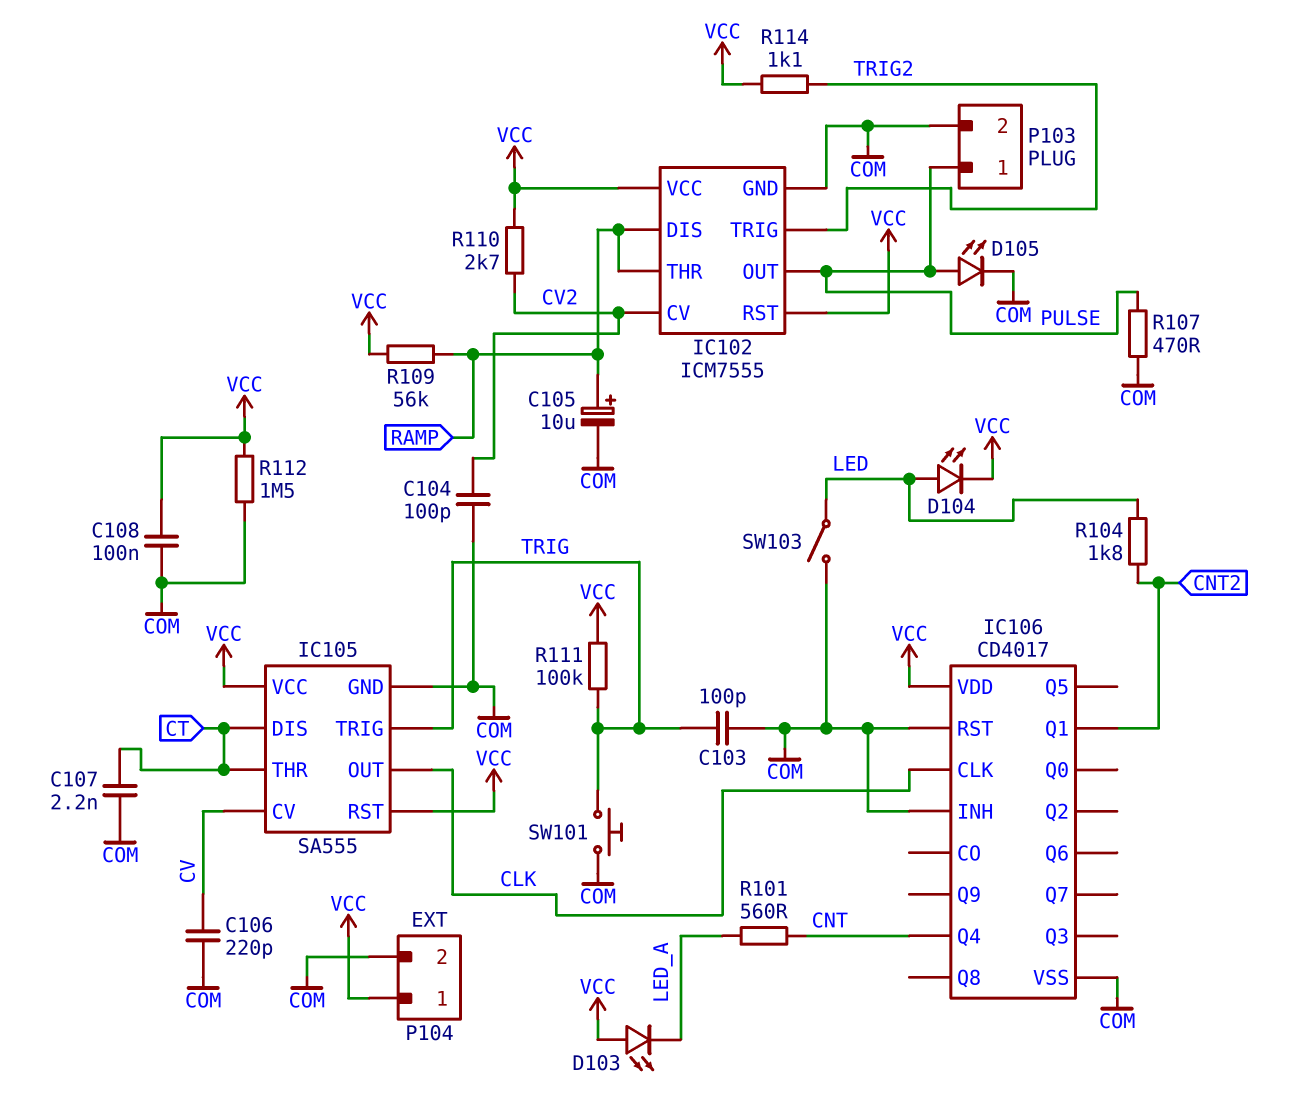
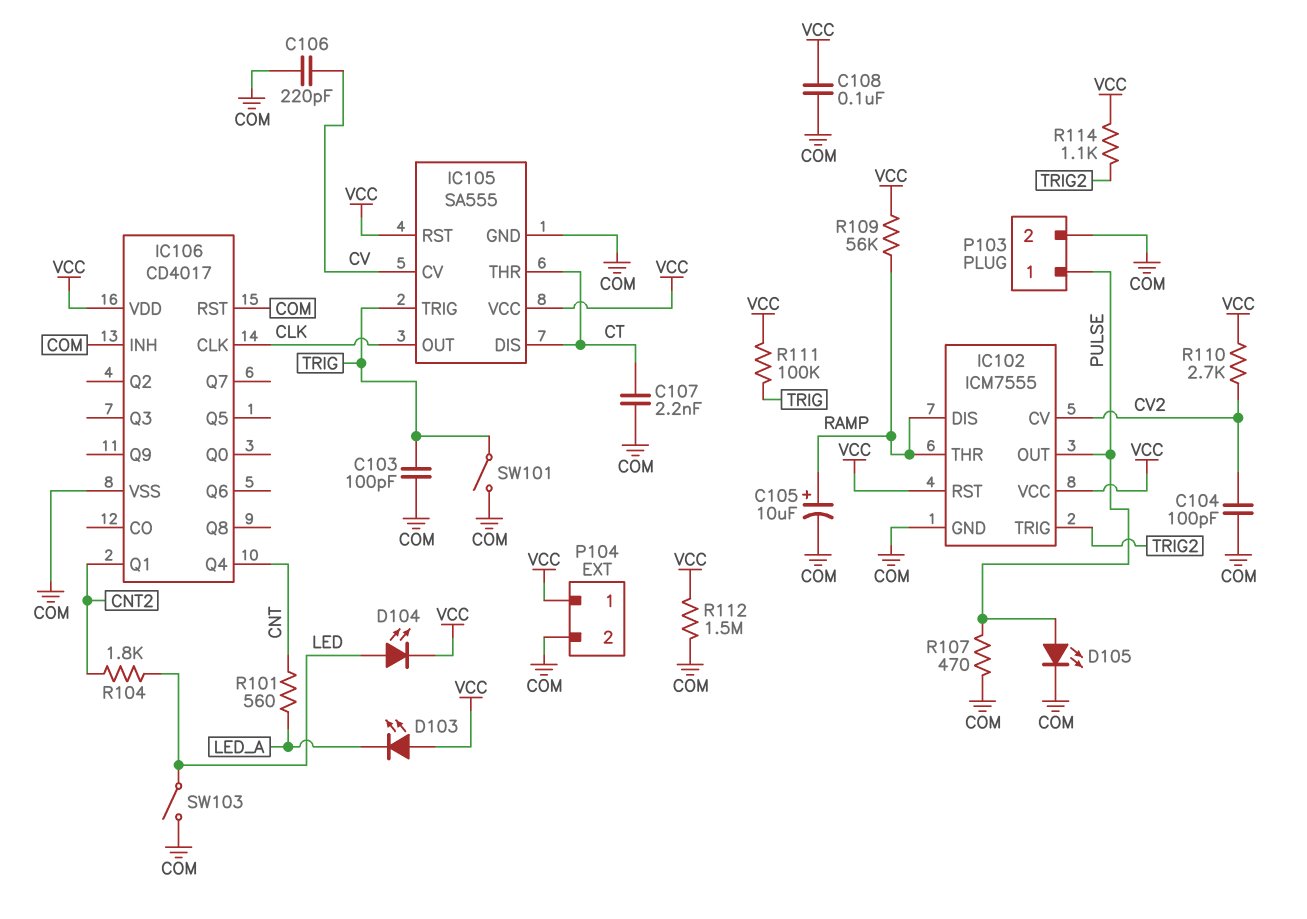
SW101: button (COM, TRIG) -> switch (COM, TRIG)

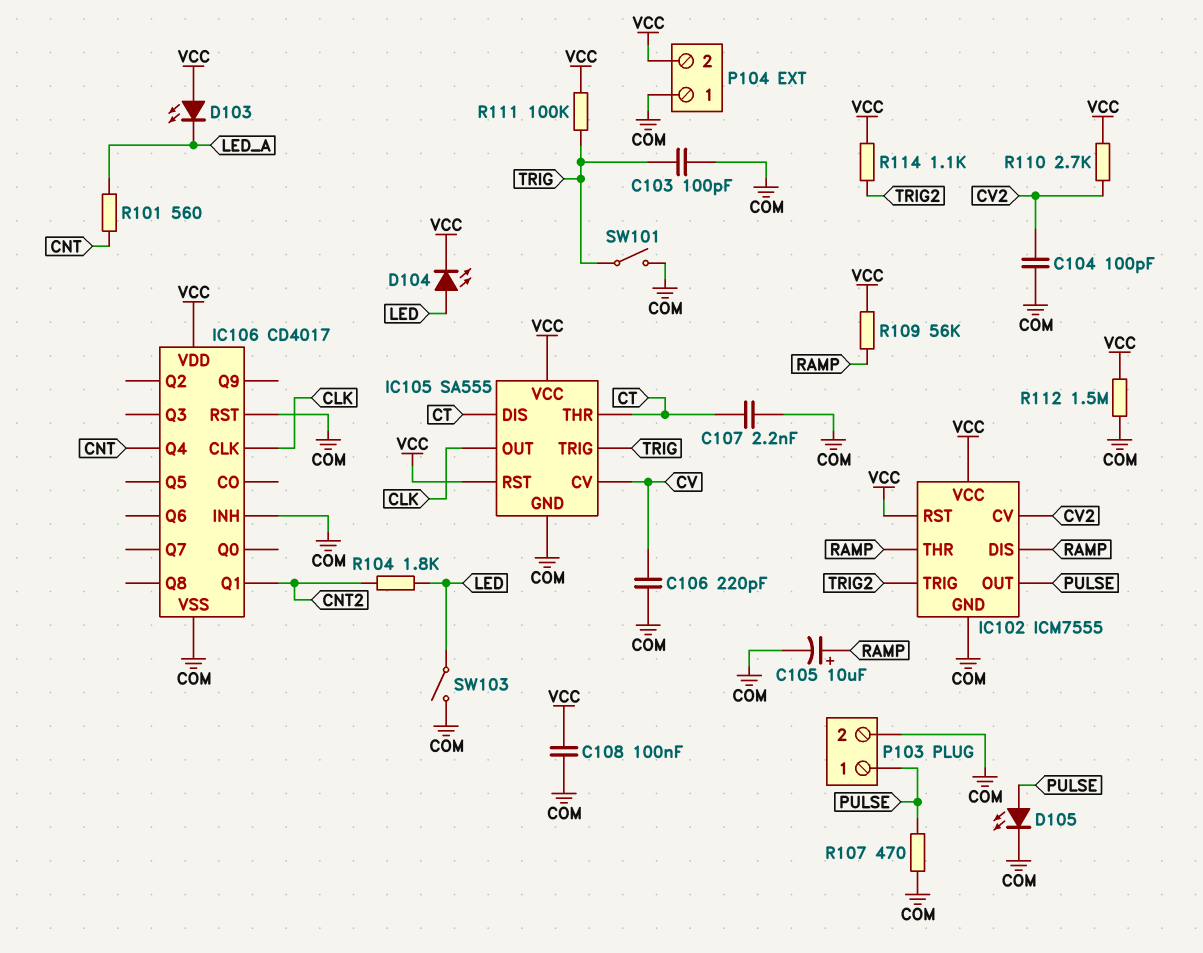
P104 pin 1: VCC -> COM
P104 pin 2: COM -> VCC

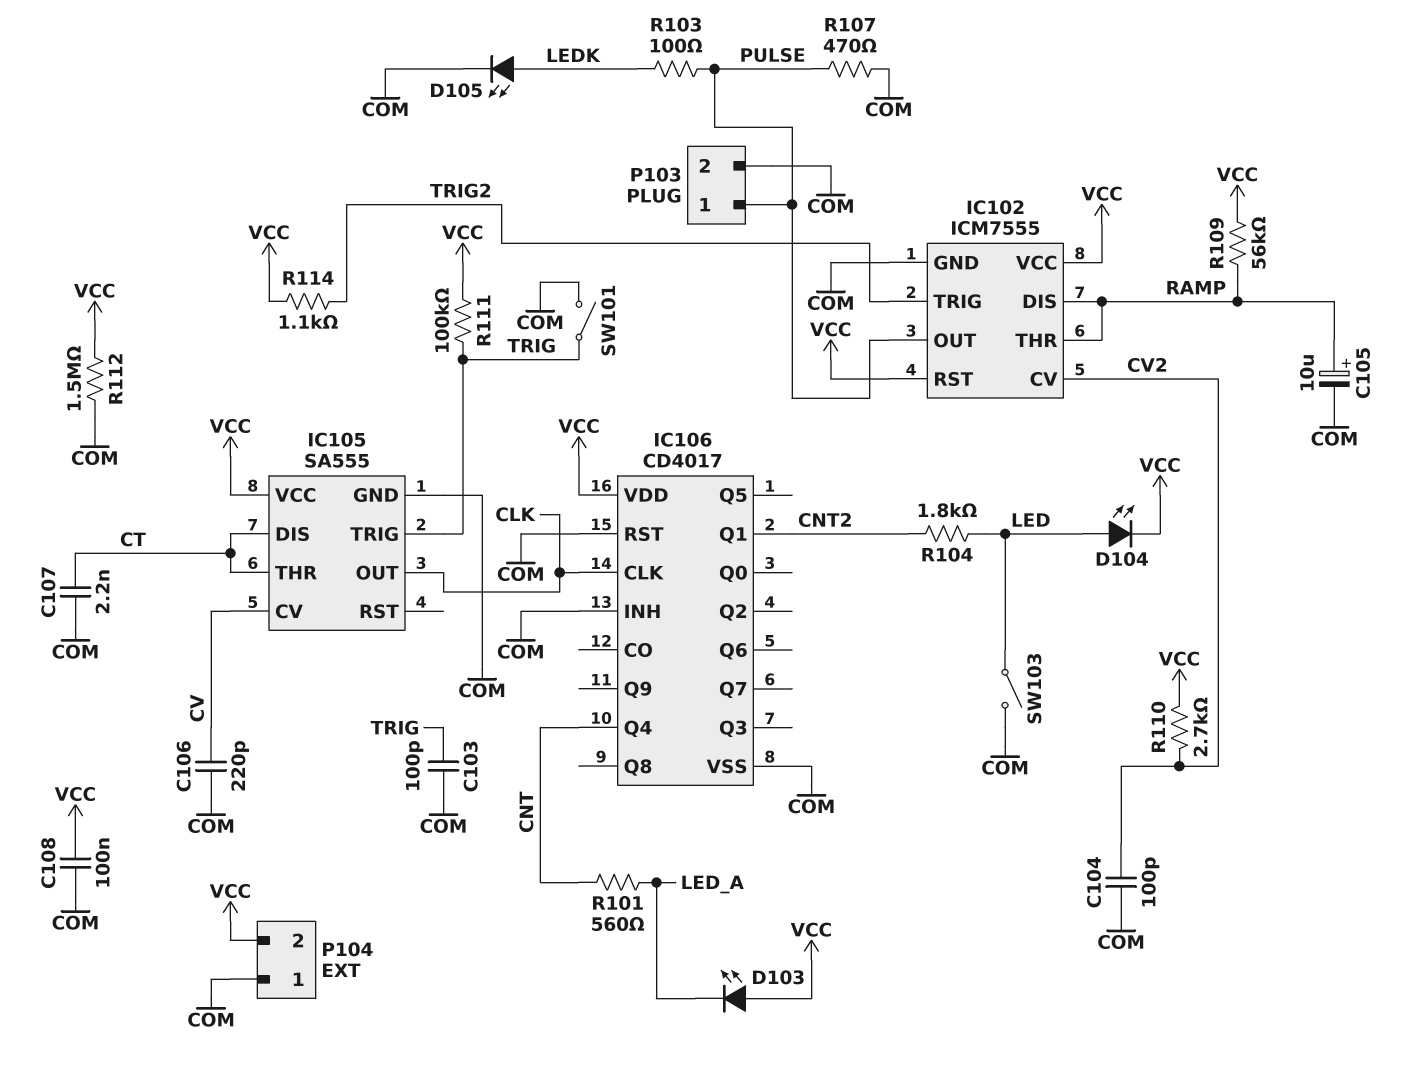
D105: LED (A PULSE, K COM) -> LED (A LEDK, K COM)
IC105 pin RST: VCC -> none
R103: none -> 100 (LEDK, PULSE)

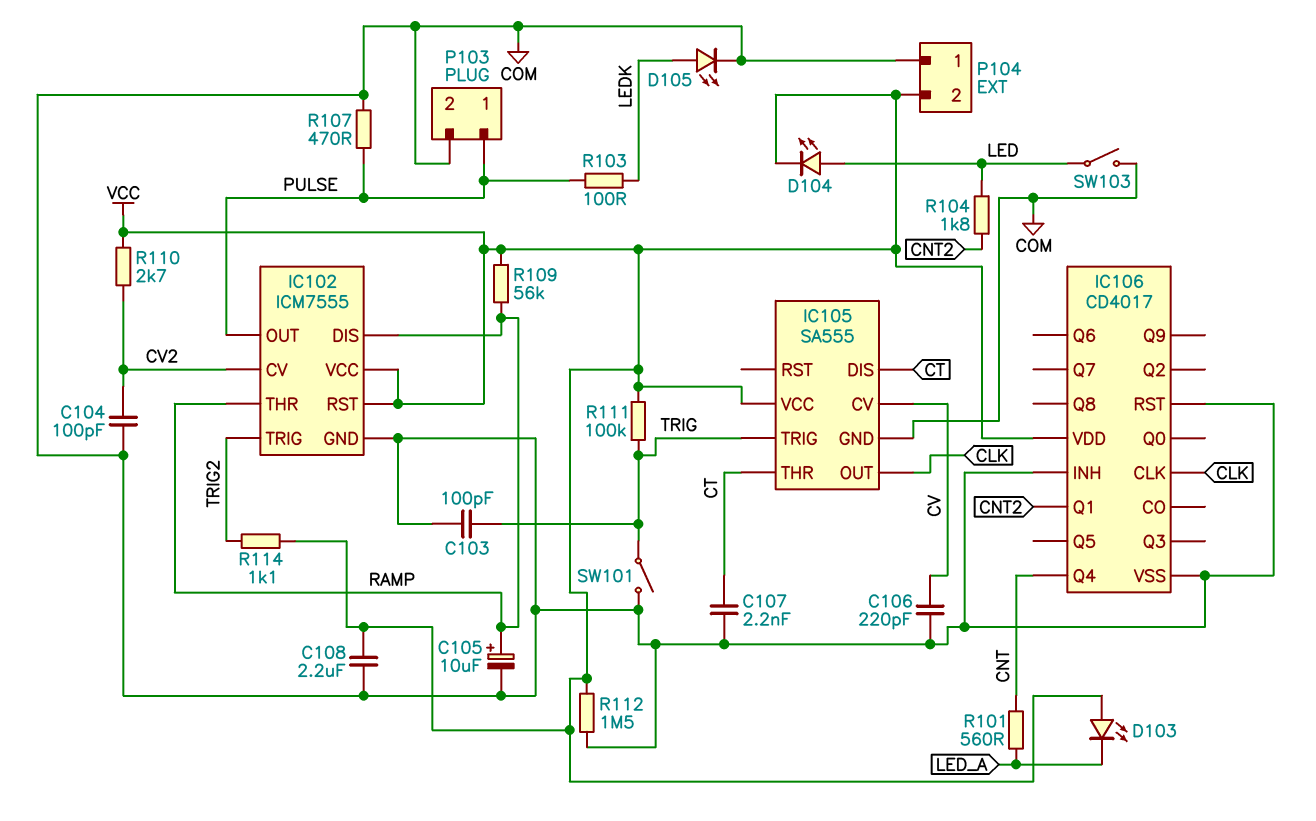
C108: 100nF (COM, VCC) -> 2.2uF (COM, VCC)

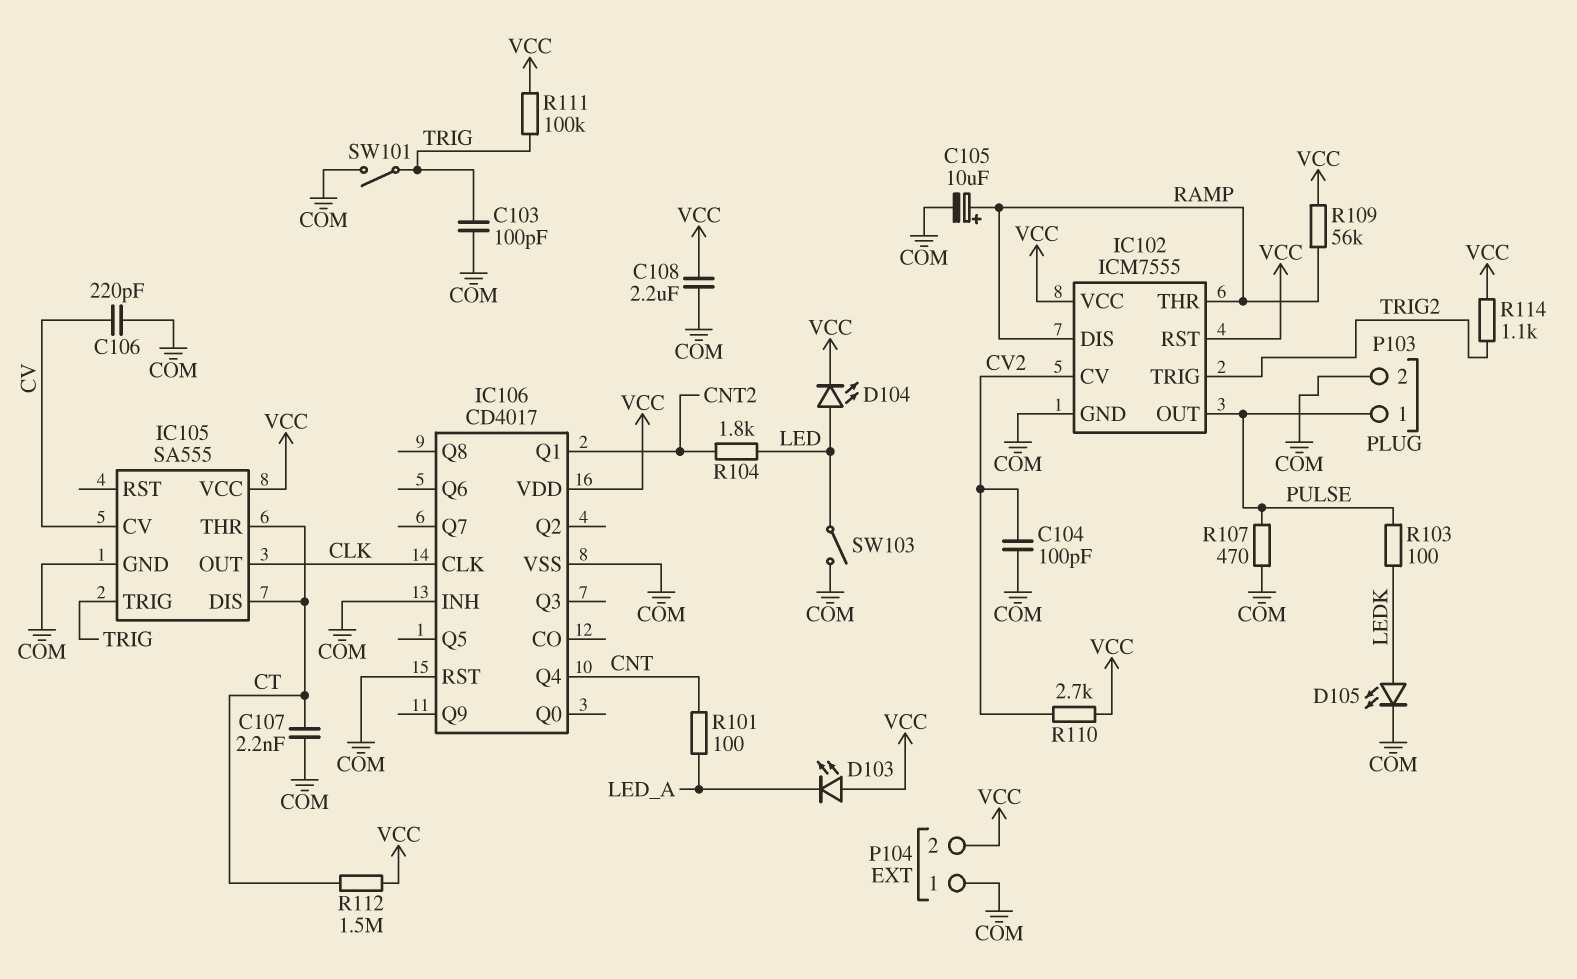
R101: 560 (CNT, LED_A) -> 100 (CNT, LED_A)
R112: 1.5M (COM, VCC) -> 1.5M (CT, VCC)

